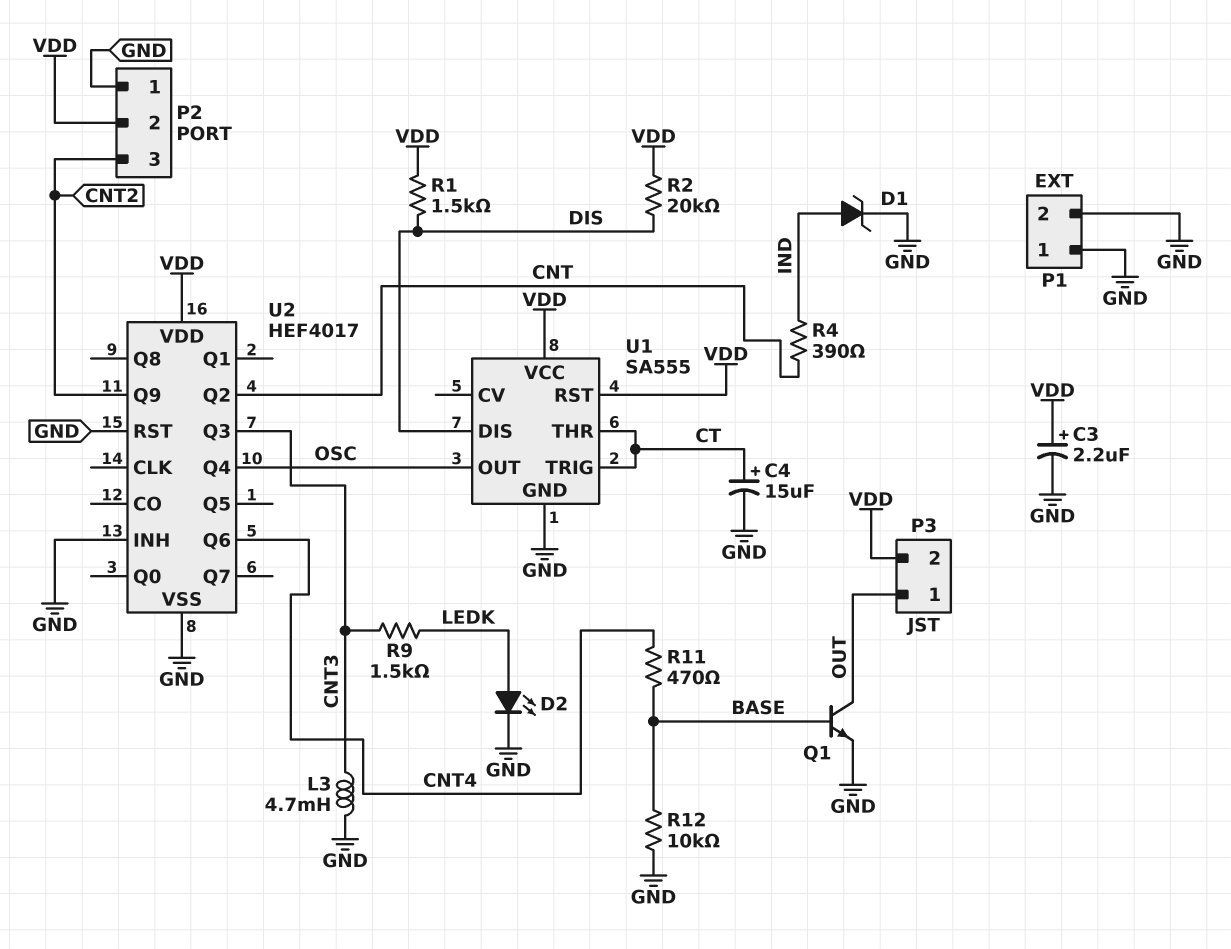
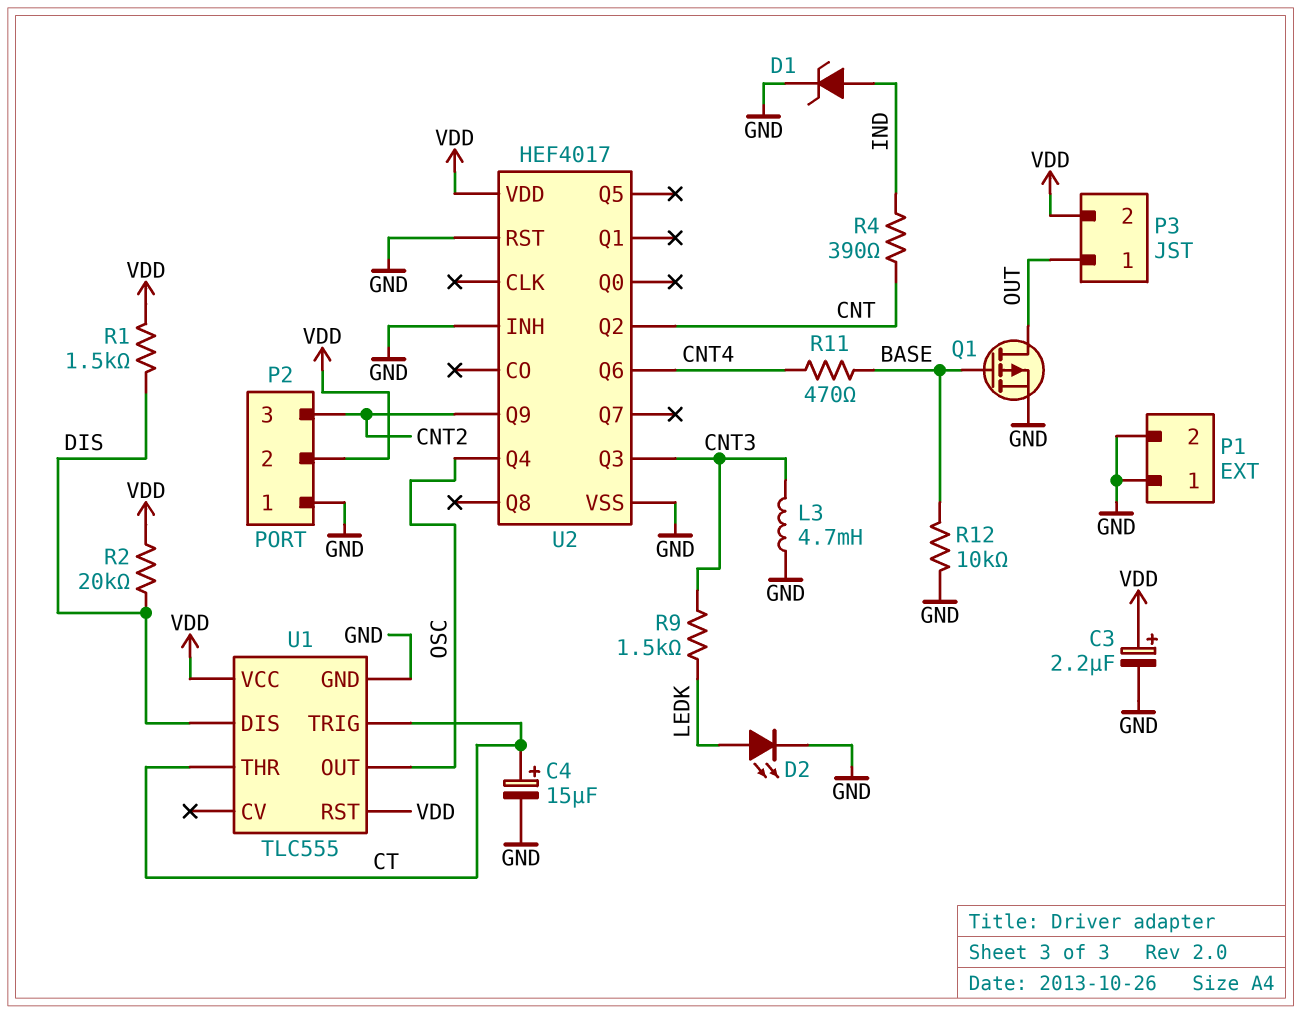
Q1: NPN (B BASE, C OUT, E GND) -> PMOS (G BASE, D OUT, S GND)
U1: SA555 -> TLC555

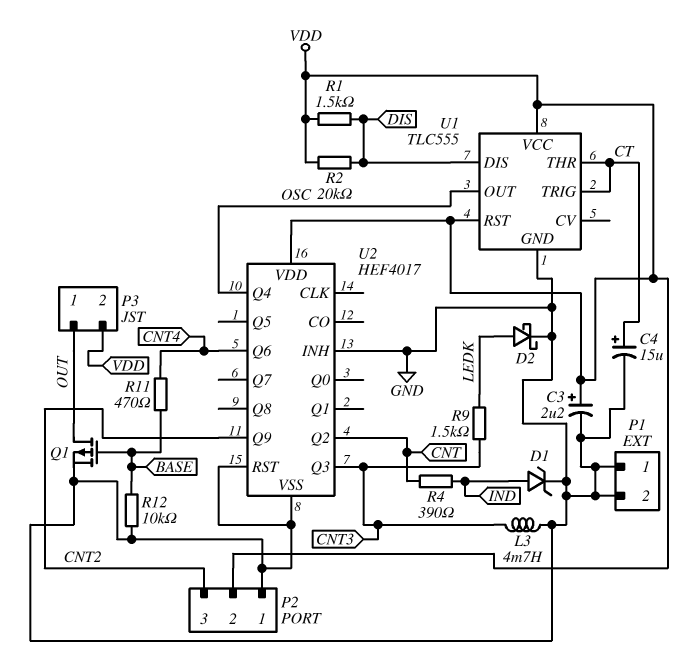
D2: LED (A LEDK, K GND) -> schottky (A LEDK, K GND)

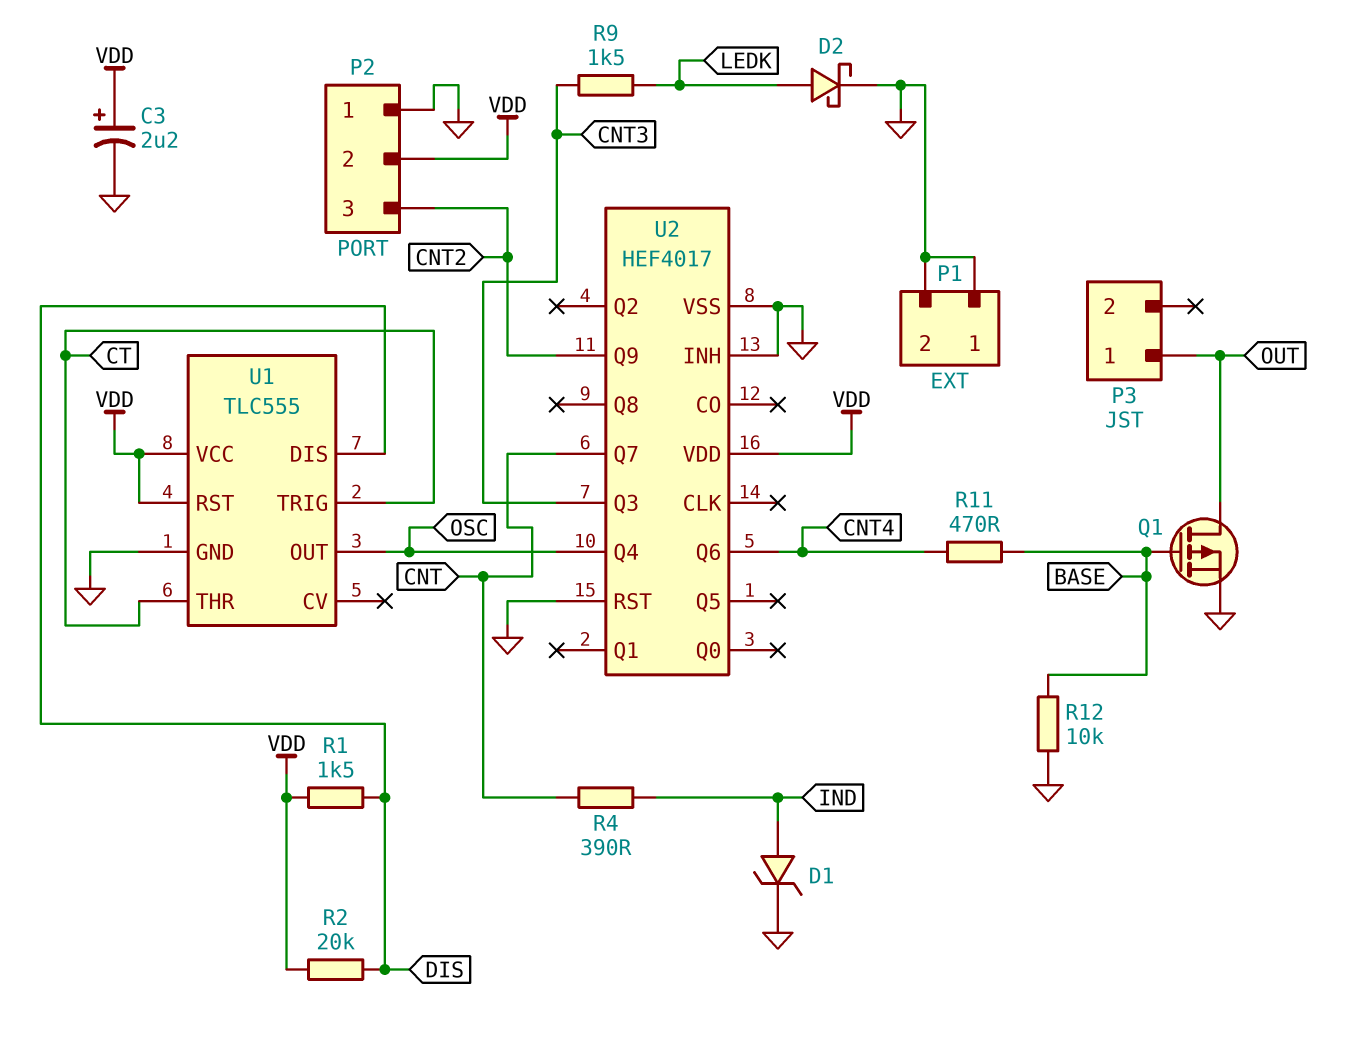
C4: 15uF (plus CT, minus GND) -> none
L3: 4.7mH (CNT3, GND) -> none
P3 pin 2: VDD -> none
U2 pin Q2: CNT -> none
U2 pin Q7: none -> CNT

